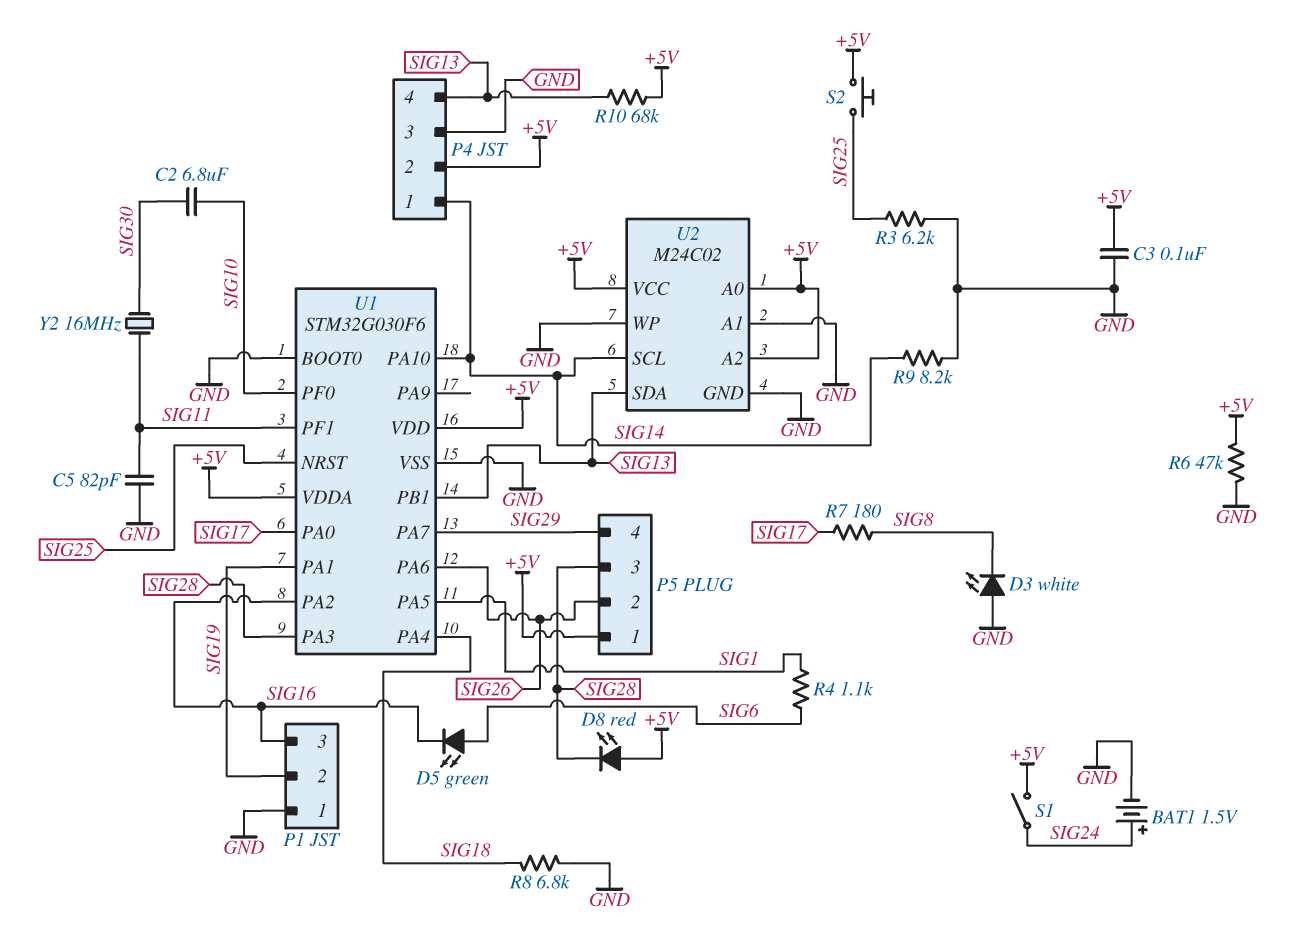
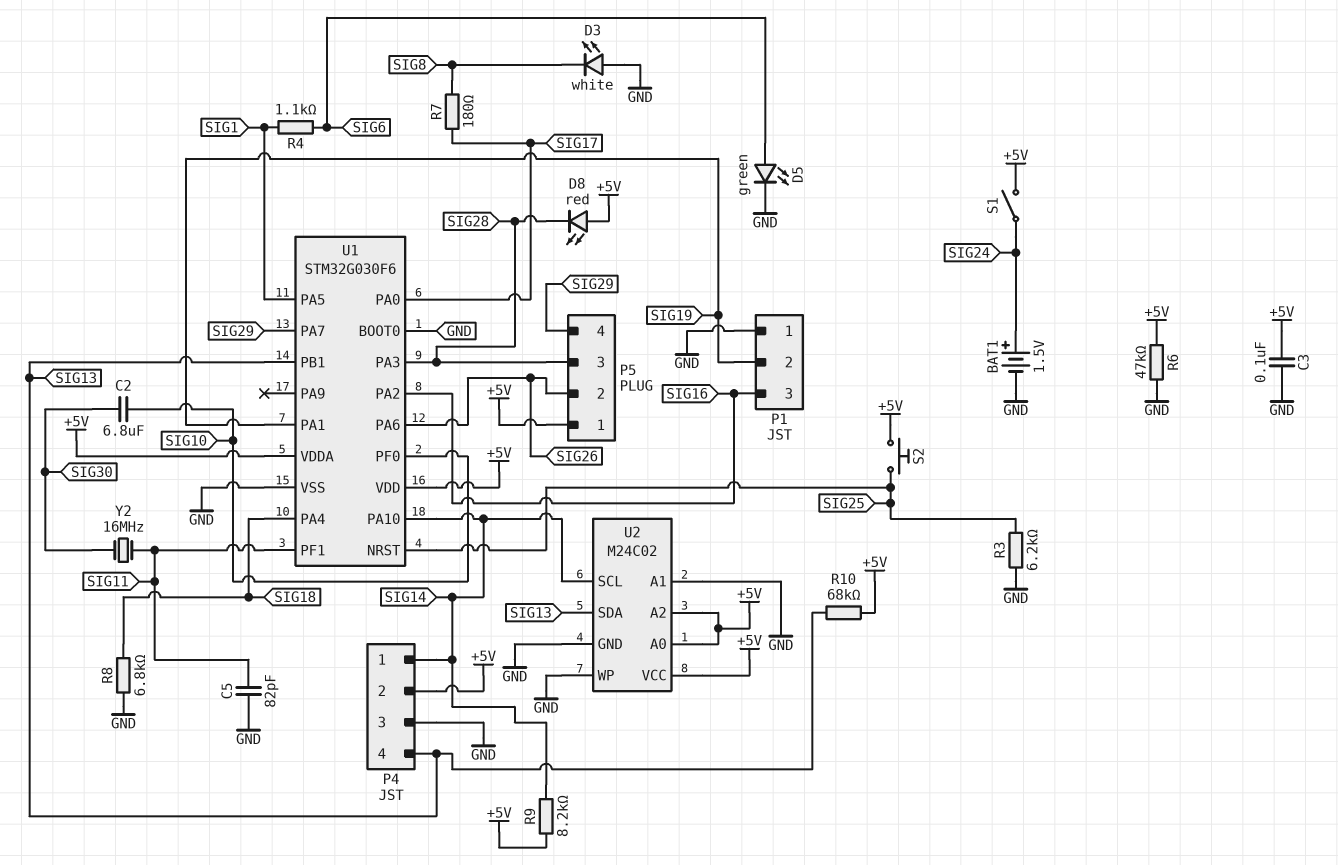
D5: LED green (A SIG6, K SIG16) -> LED green (A SIG6, K GND)
R9: 8.2k (GND, SIG14) -> 8.2k (+5V, SIG14)

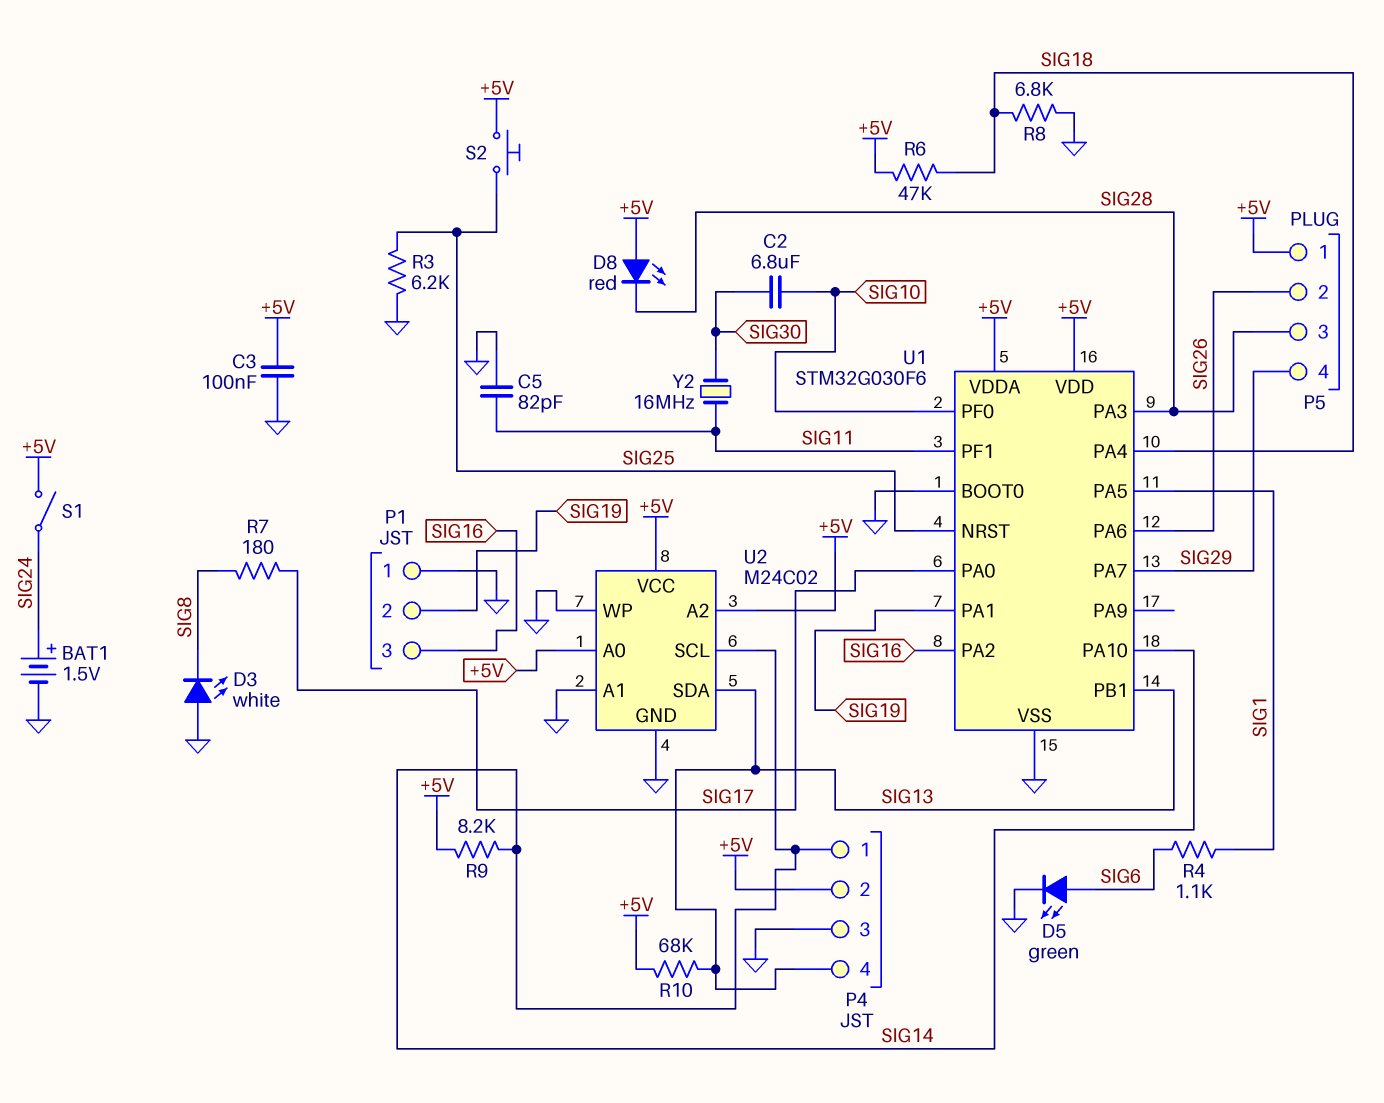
R6: 47k (+5V, GND) -> 47k (+5V, SIG18)

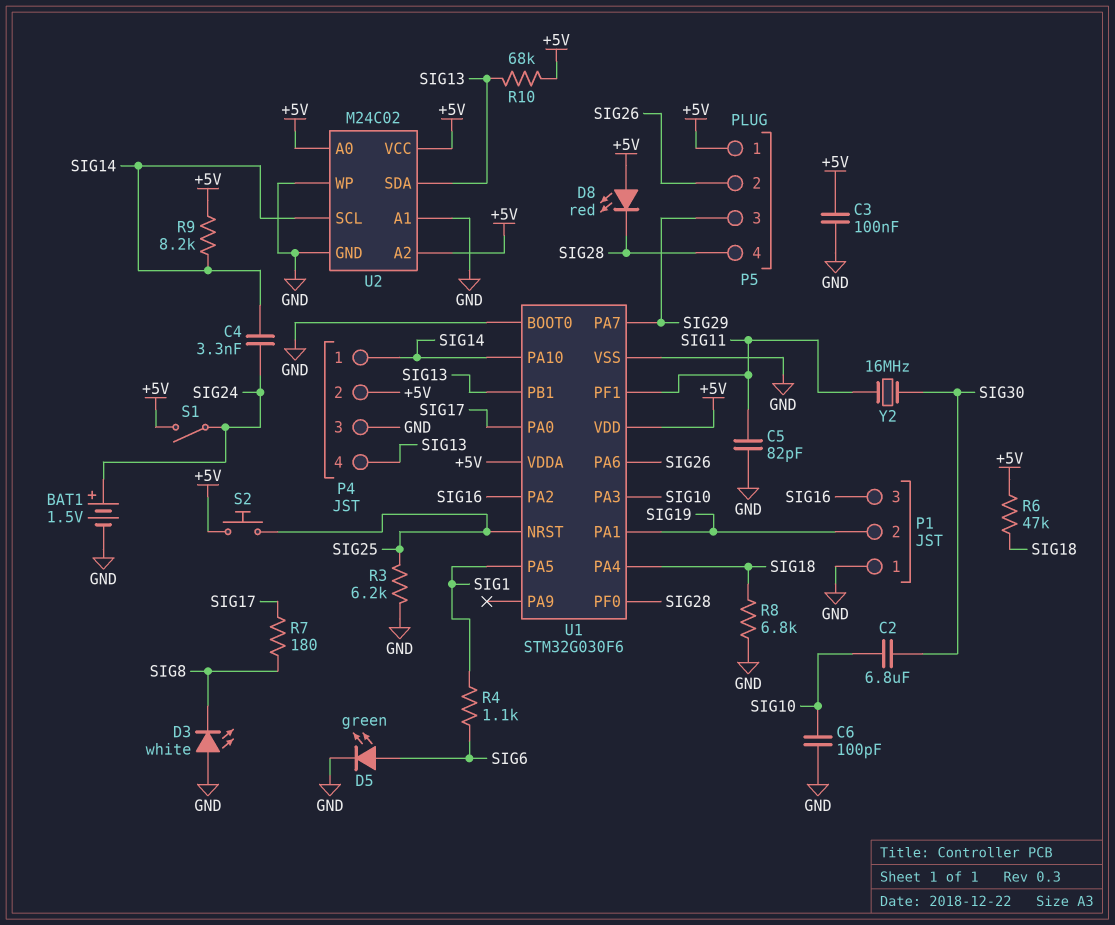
C4: none -> 3.3nF (SIG14, SIG24)
C6: none -> 100pF (GND, SIG10)
P5 pin 3: SIG28 -> SIG29
P5 pin 4: SIG29 -> SIG28
U1 pin PA3: SIG28 -> SIG10
U1 pin PF0: SIG10 -> SIG28

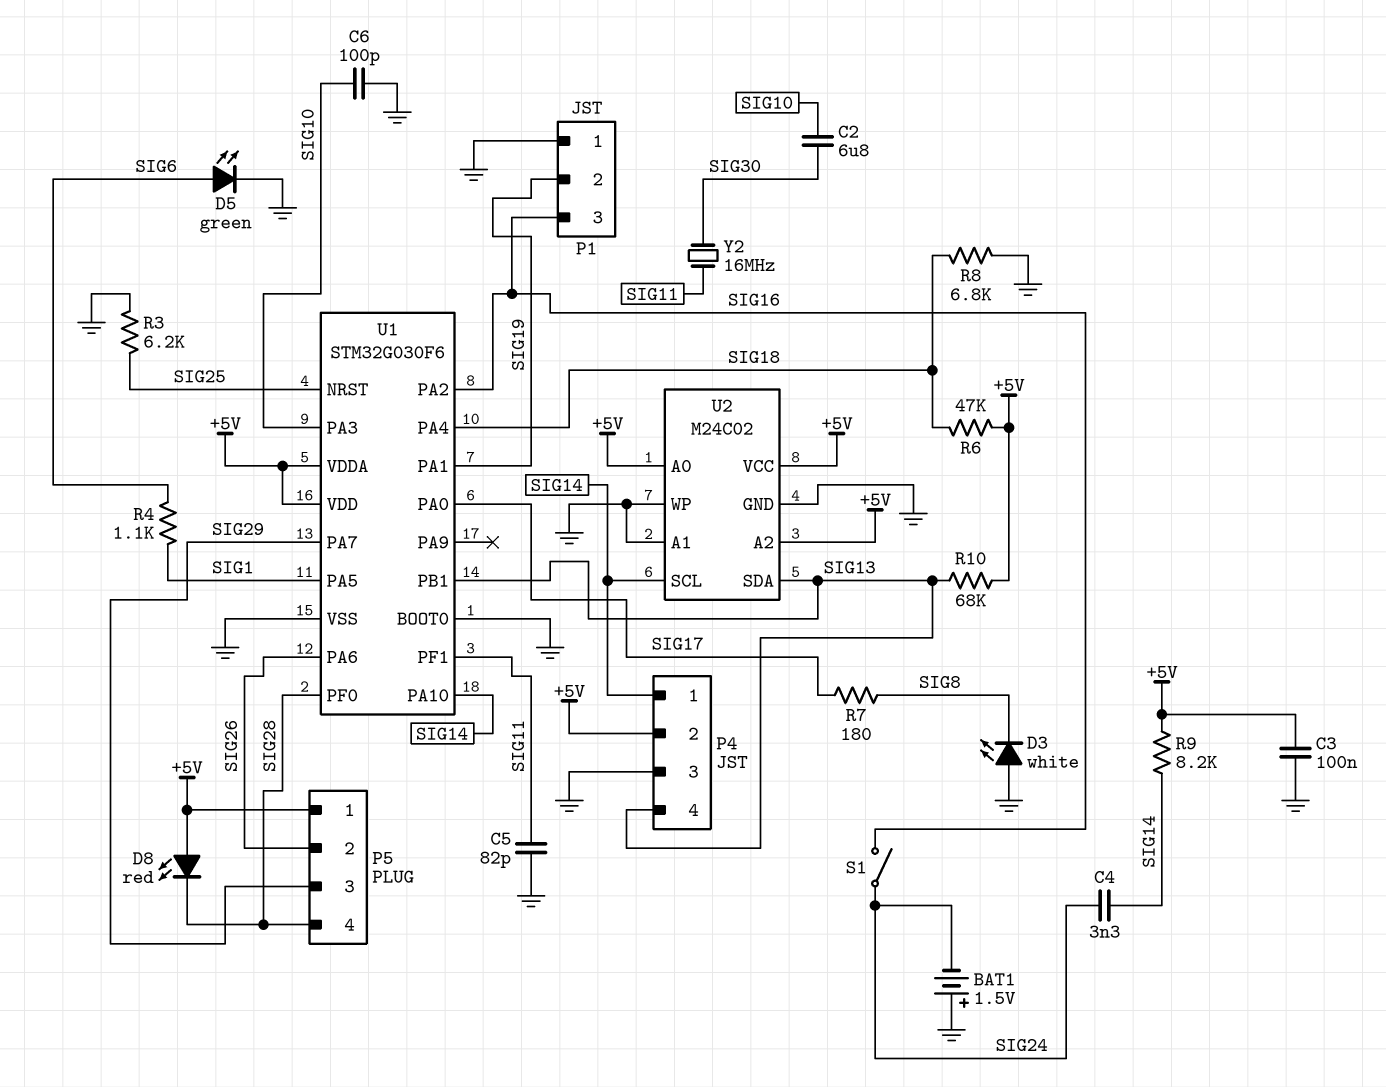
BAT1: 1.5V (plus SIG24, minus GND) -> 1.5V (plus GND, minus SIG24)
S1: switch (+5V, SIG24) -> switch (SIG16, SIG24)
S2: button (+5V, SIG25) -> none

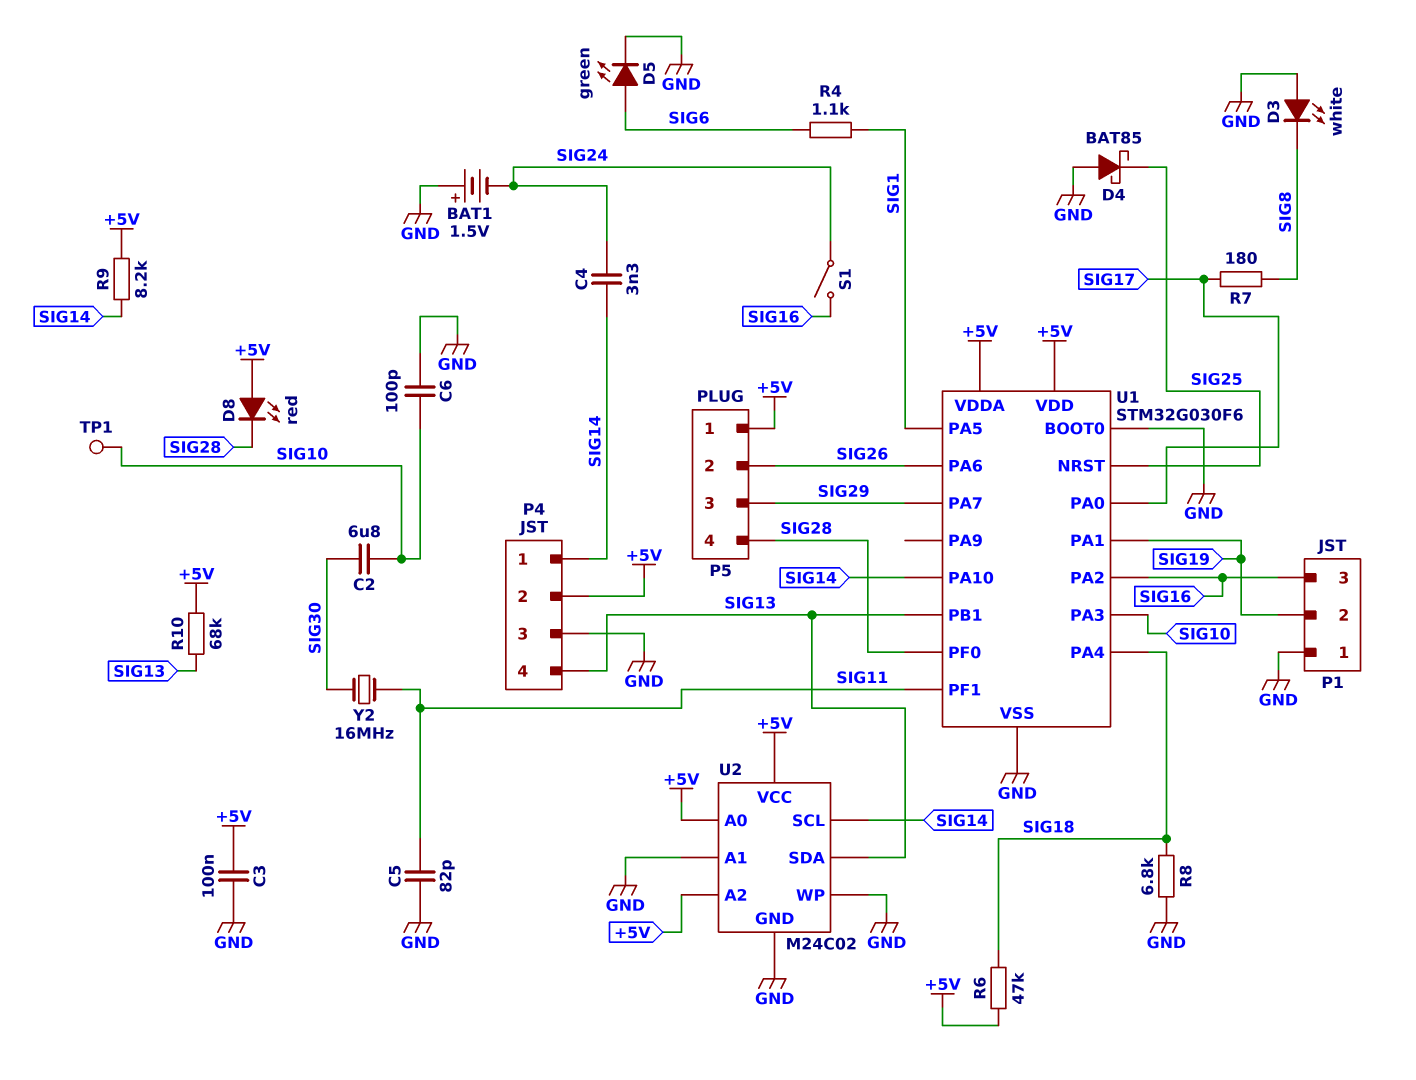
D4: none -> schottky BAT85 (A GND, K SIG25)
R3: 6.2k (GND, SIG25) -> none
TP1: none -> test point (SIG10)

